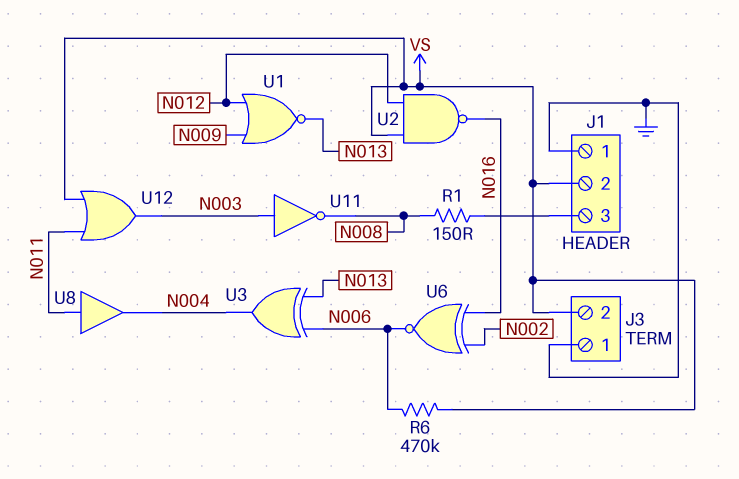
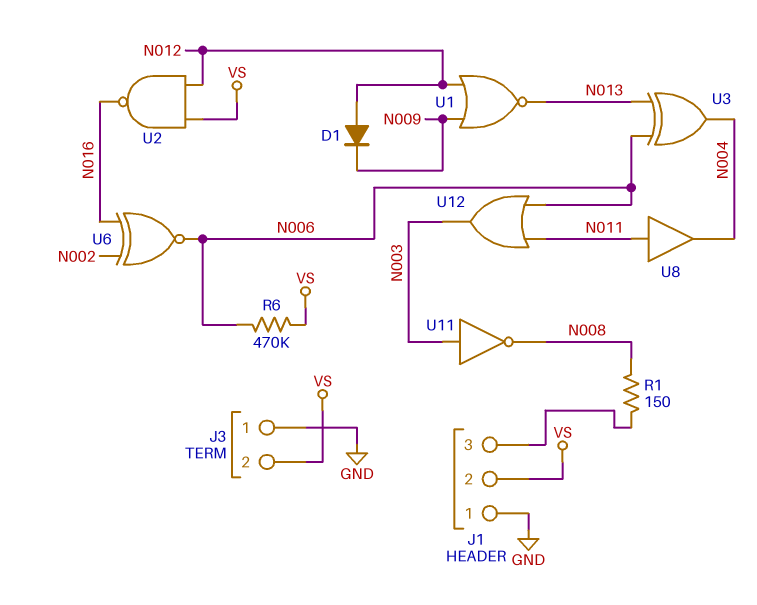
D1: none -> diode (A N012, K N009)
U12: OR (in N011, in VS, out N003) -> OR (in N006, in N011, out N003)

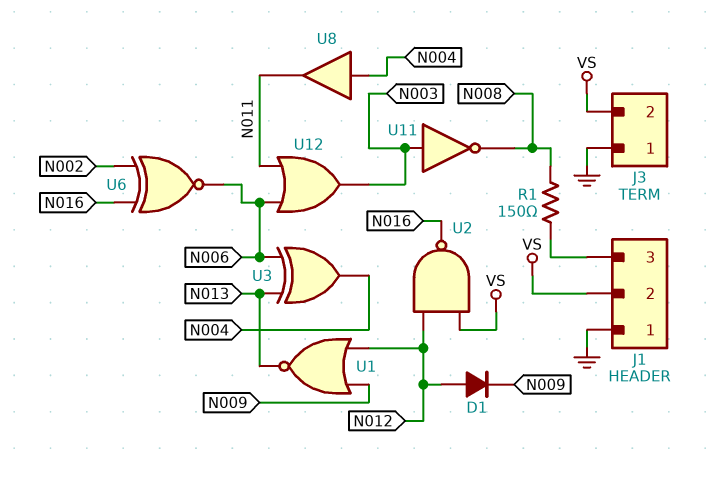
R6: 470k (N006, VS) -> none
U8: buffer (in N011, out N004) -> buffer (in N004, out N011)

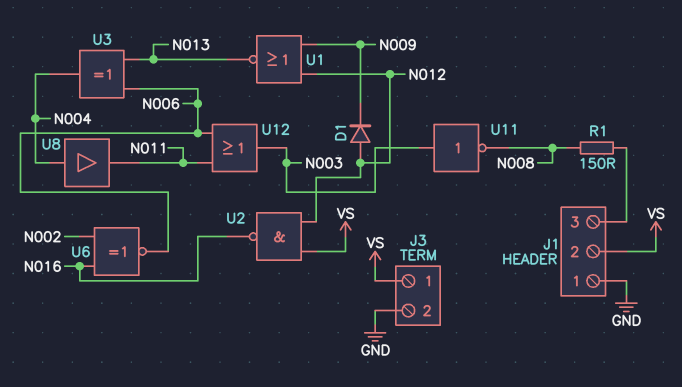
J3 pin 1: GND -> VS
J3 pin 2: VS -> GND

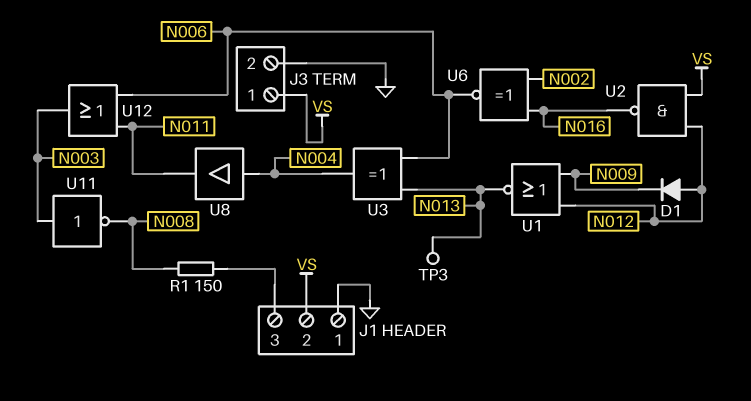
TP3: none -> test point (N013)

